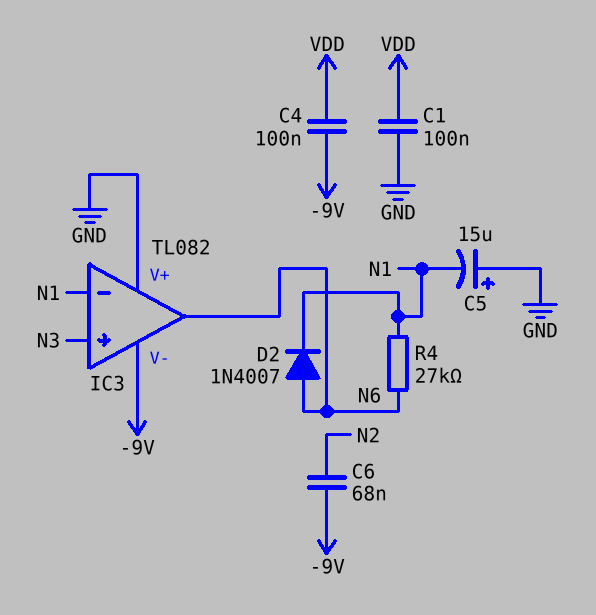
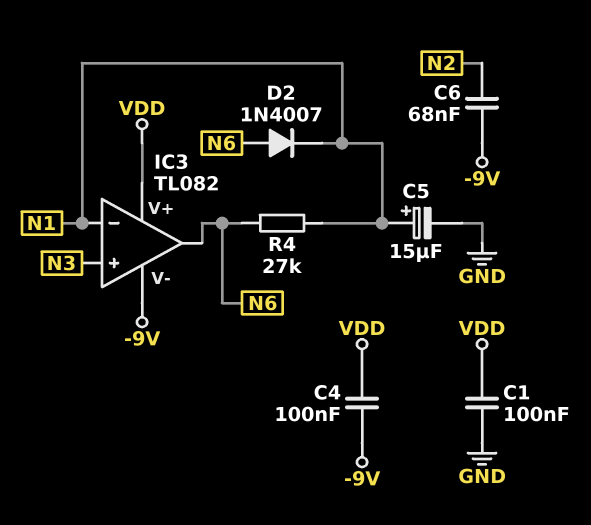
C5: 15uF (plus GND, minus N1) -> 15uF (plus N1, minus GND)
IC3 pin V+: GND -> VDD

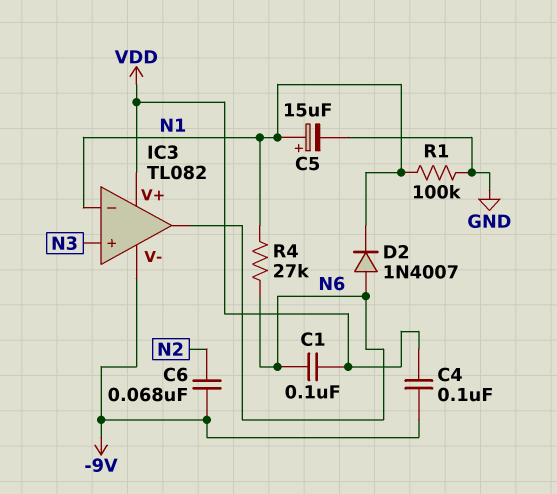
C1: 100nF (GND, VDD) -> 100nF (N6, VDD)
R1: none -> 100k (GND, N1)

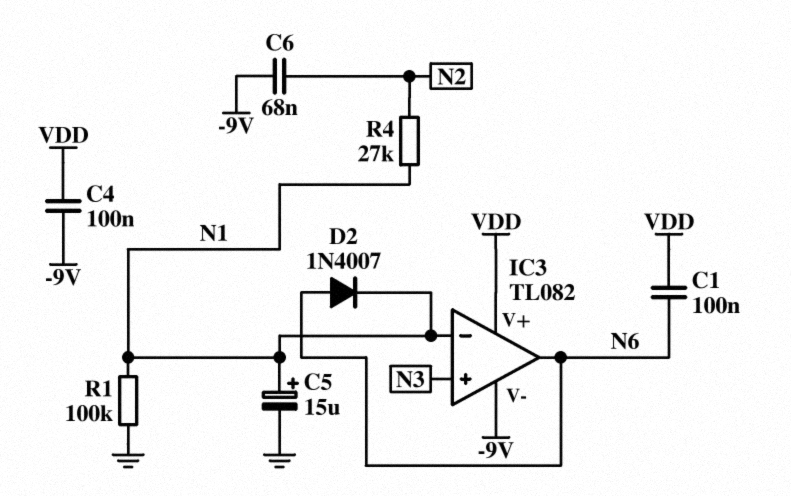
R4: 27k (N1, N6) -> 27k (N1, N2)

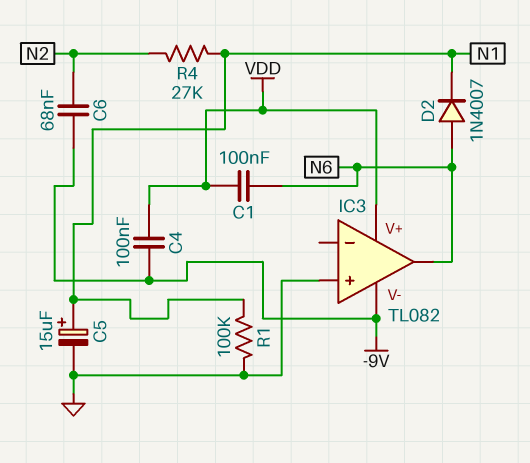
IC3 pin in+: N3 -> GND
IC3 pin in-: N1 -> none

